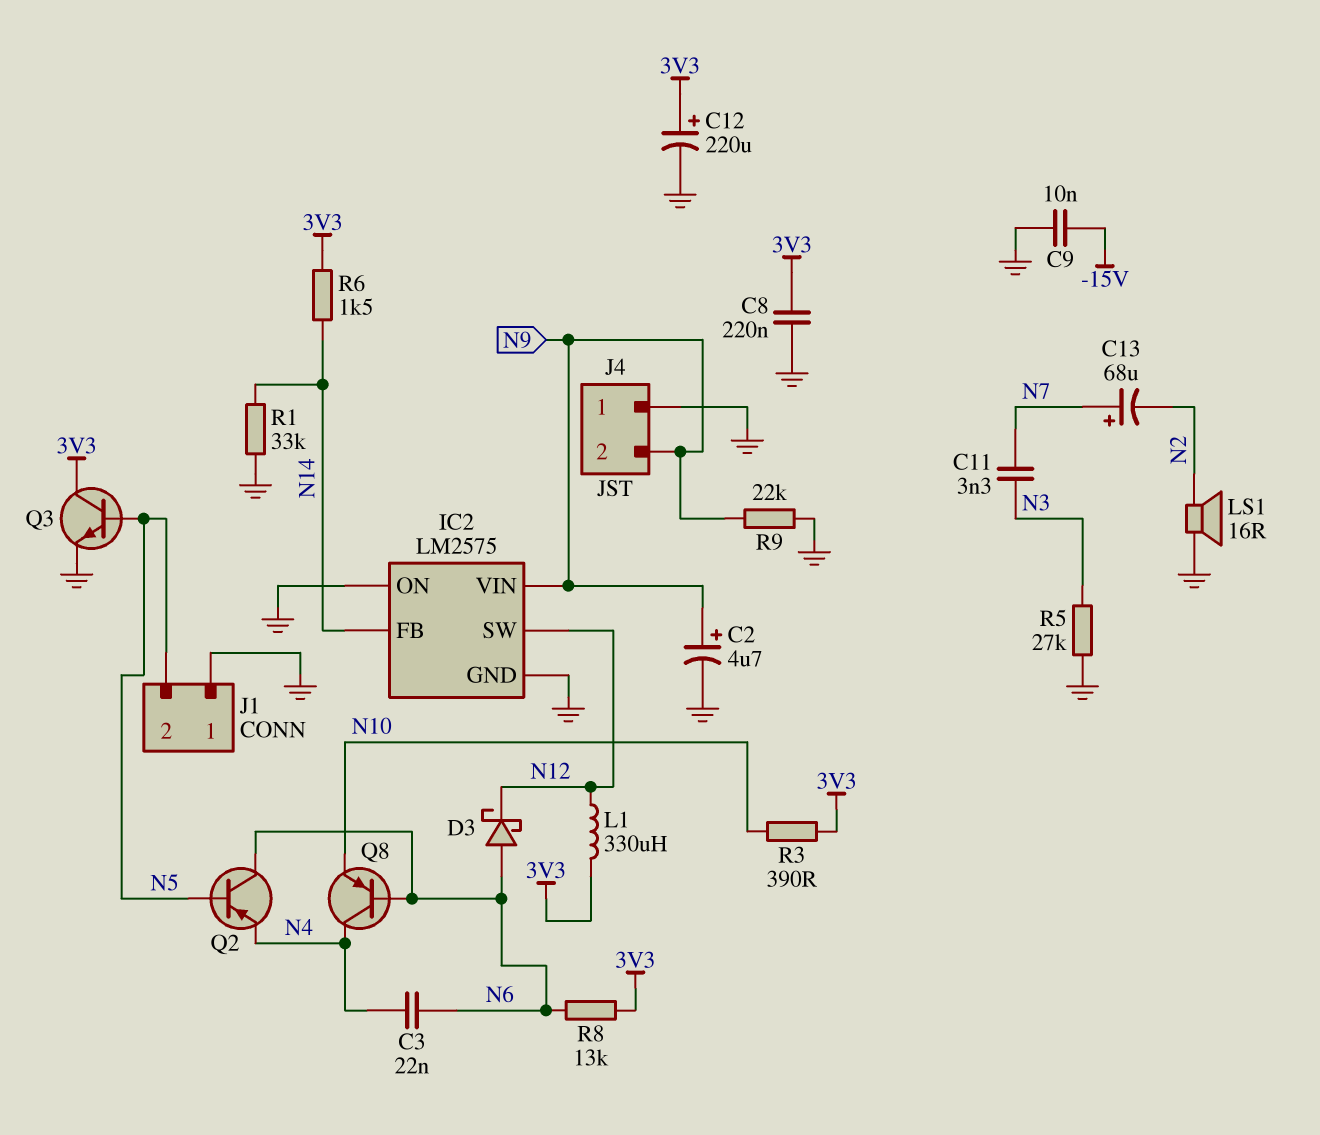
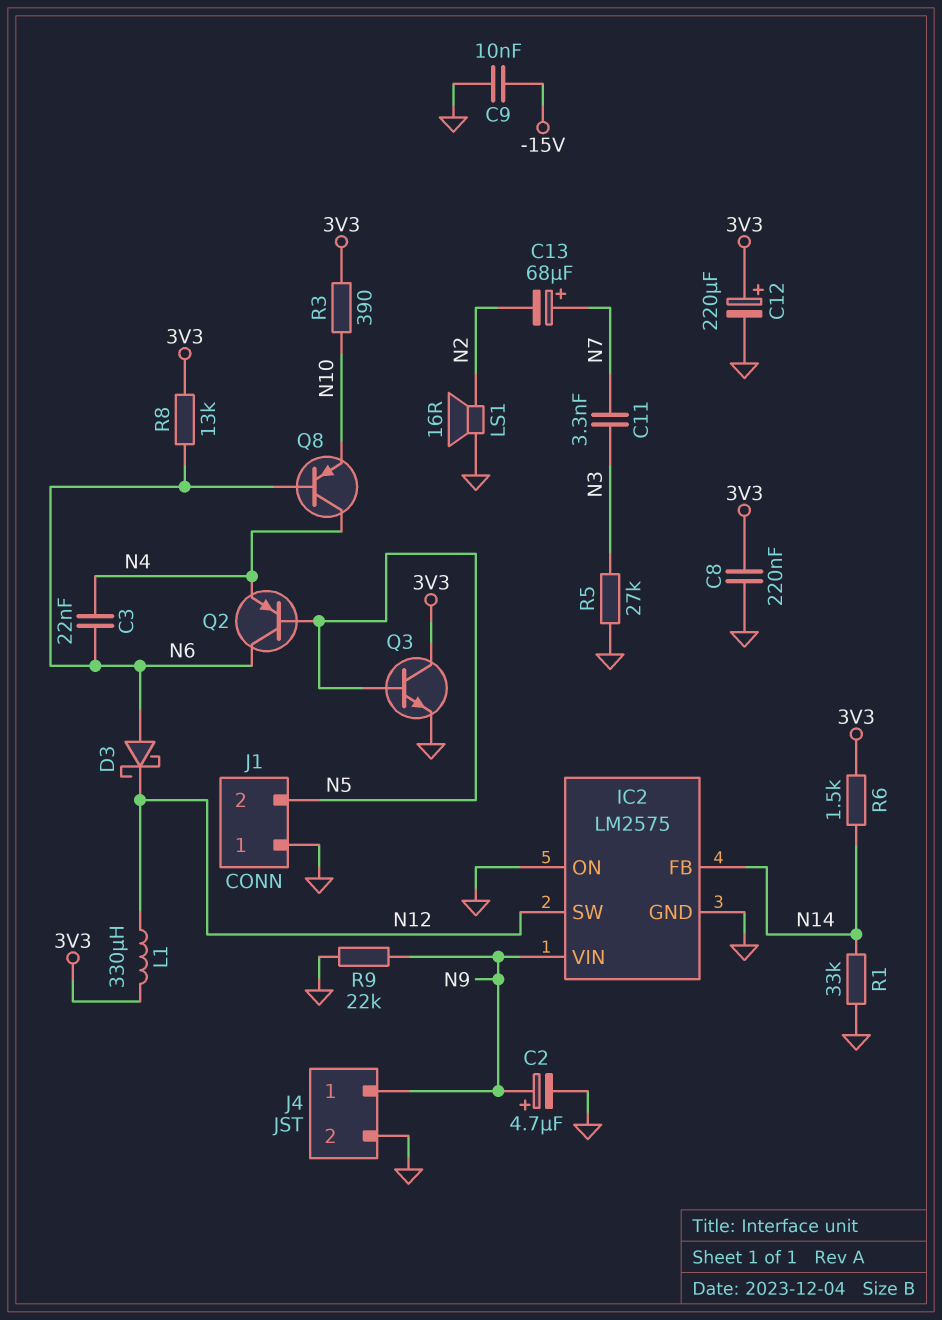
J4 pin 1: GND -> N9
J4 pin 2: N9 -> GND

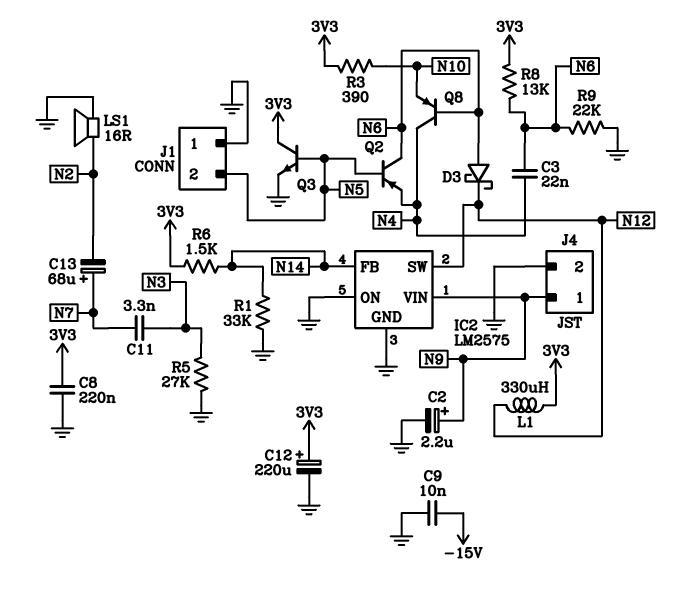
C2: 4.7uF (plus N9, minus GND) -> 2.2uF (plus N9, minus GND)
R9: 22k (GND, N9) -> 22k (GND, N6)

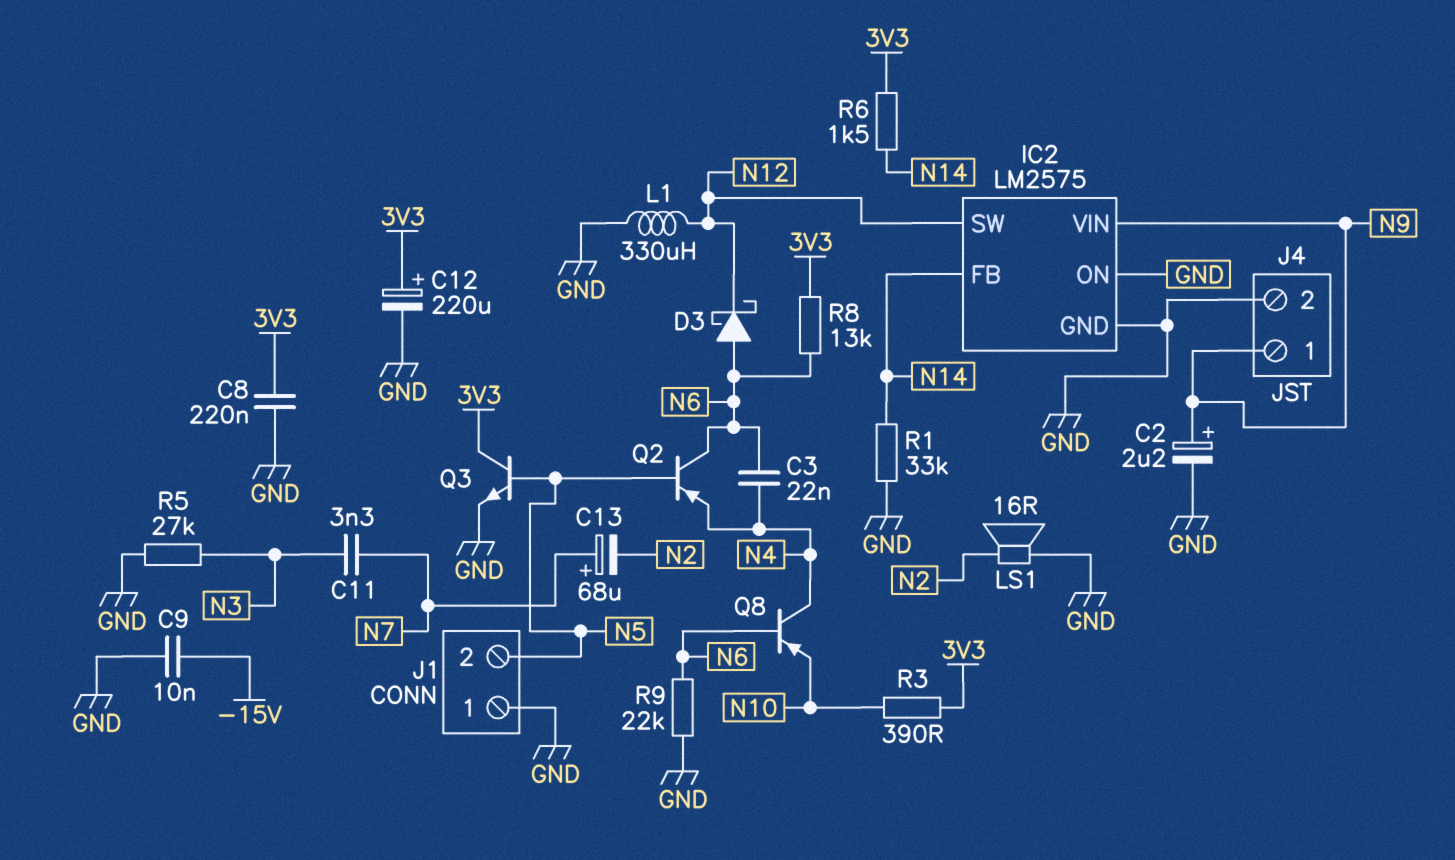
L1: 330uH (3V3, N12) -> 330uH (GND, N12)

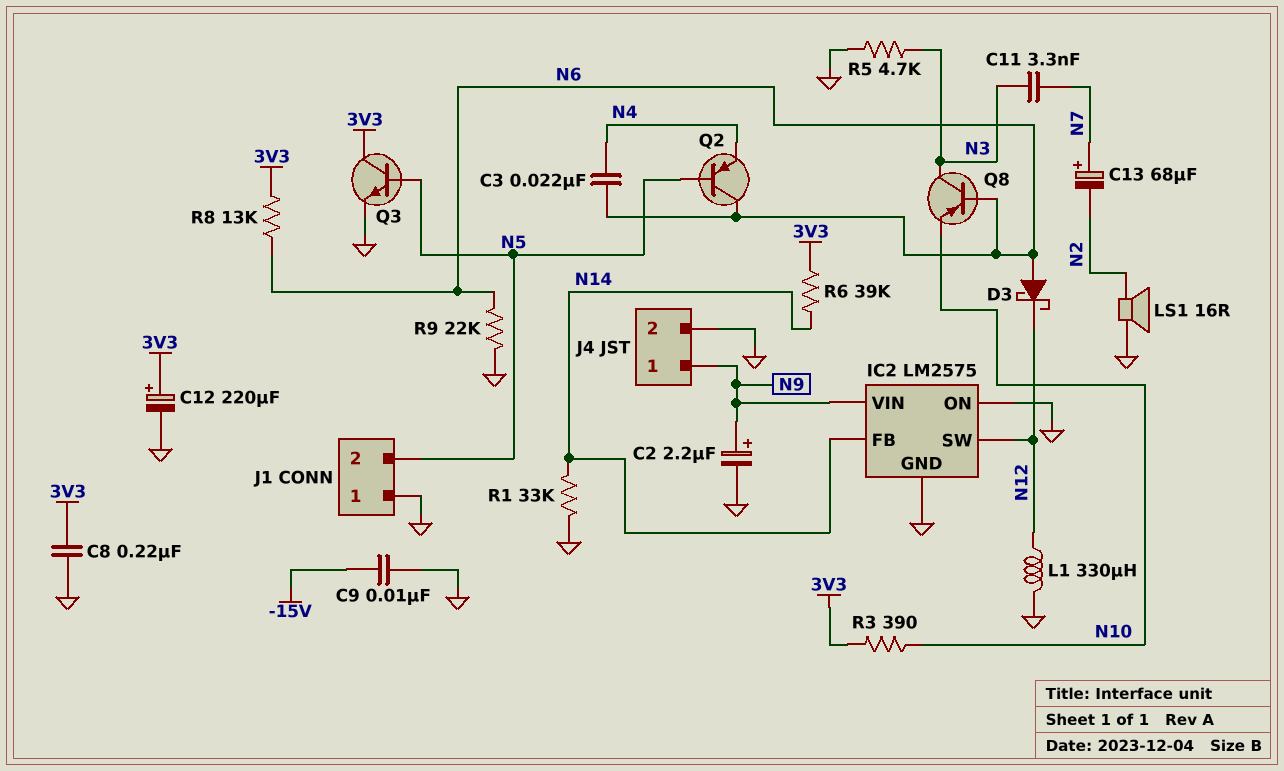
Q8: PNP (B N6, C N4, E N10) -> PNP (B N6, C N3, E N10)
R5: 27k (GND, N3) -> 4.7k (GND, N3)
R6: 1.5k (3V3, N14) -> 39k (3V3, N14)

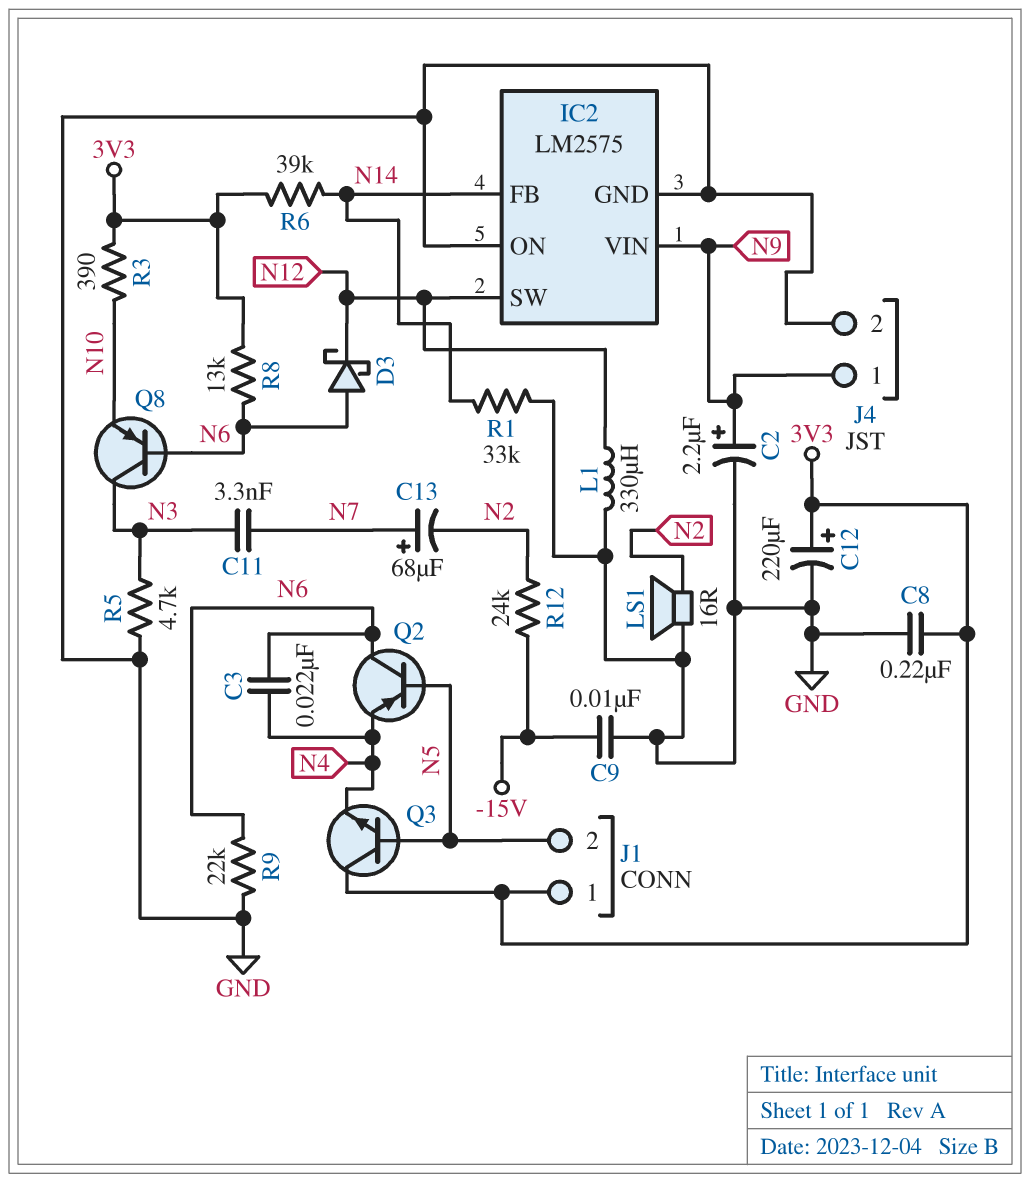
J1 pin 1: GND -> 3V3
Q3: NPN (B N5, C 3V3, E GND) -> NPN (B N5, C 3V3, E N4)
R12: none -> 24k (-15V, N2)

